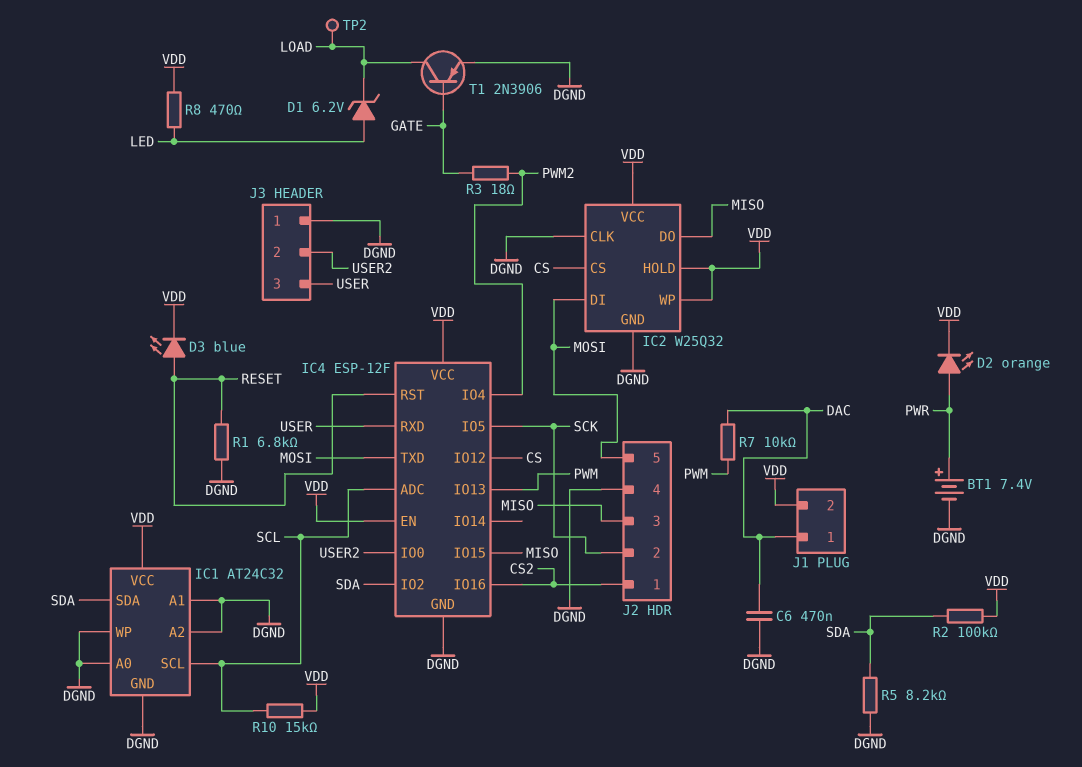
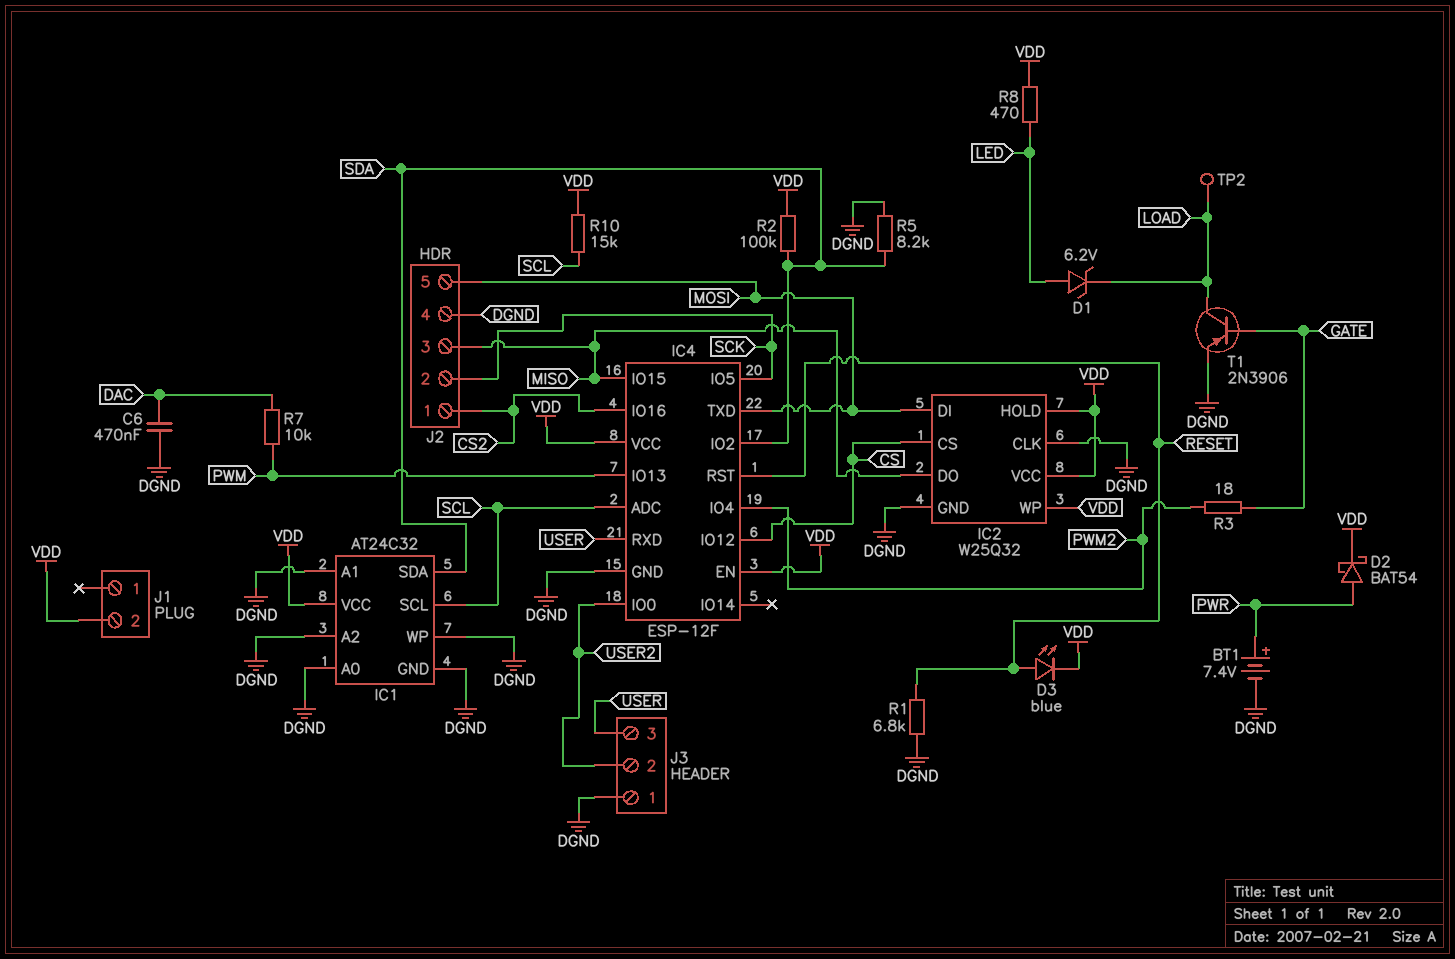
D2: LED orange (A PWR, K VDD) -> schottky BAT54 (A PWR, K VDD)
J1 pin 1: DAC -> none

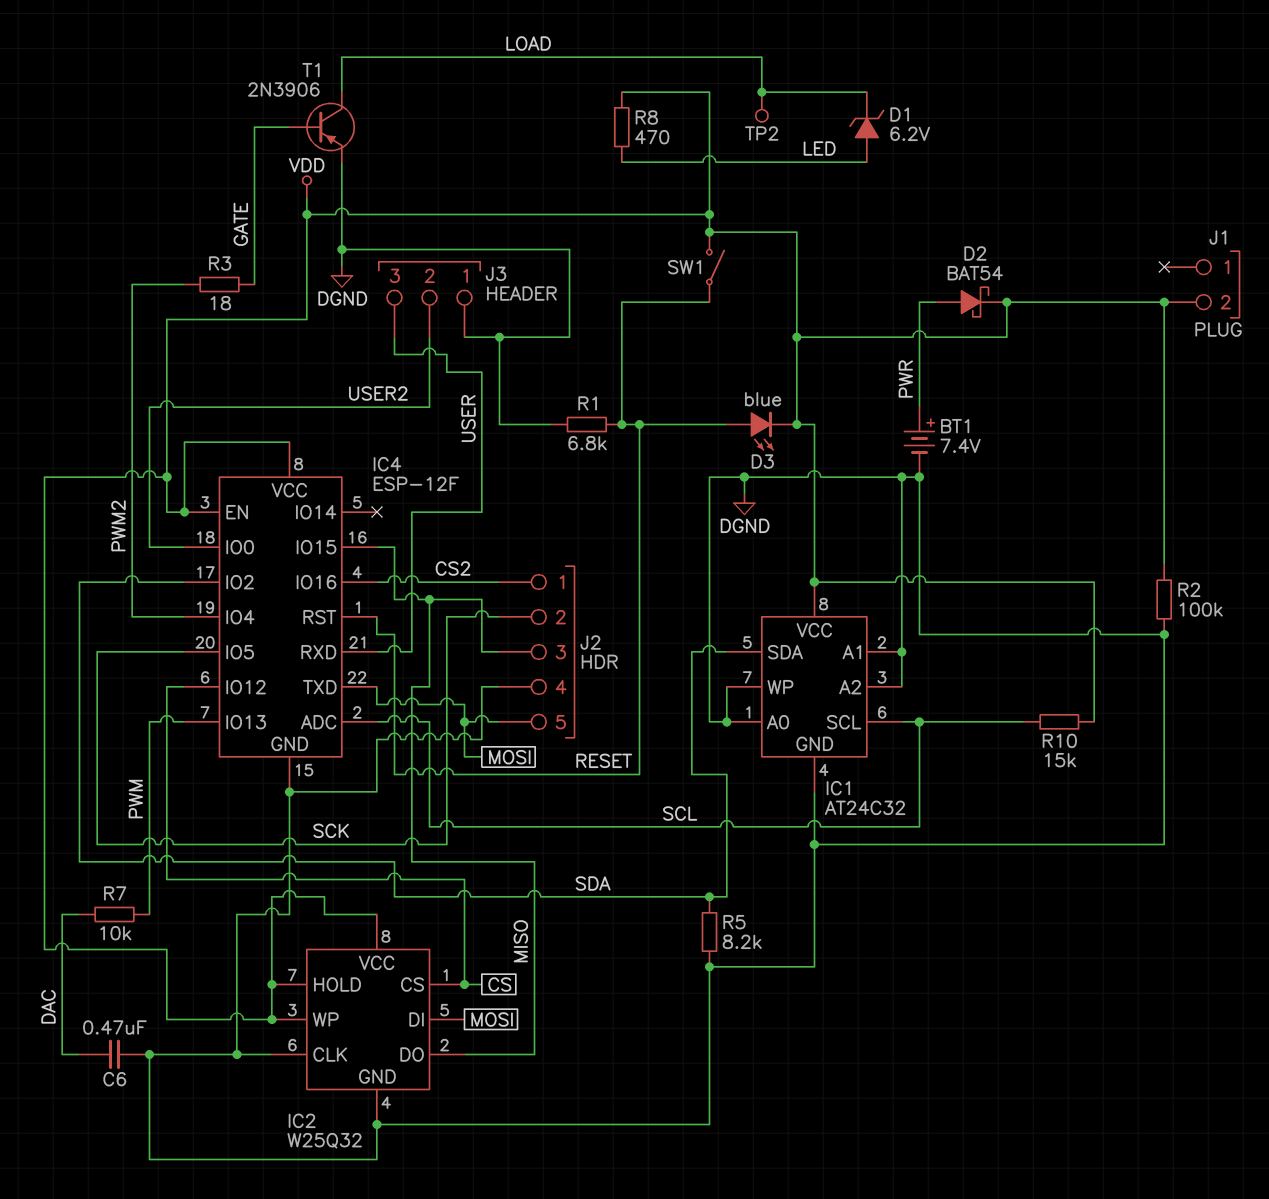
R2: 100k (SDA, VDD) -> 100k (DGND, VDD)
SW1: none -> switch (RESET, VDD)

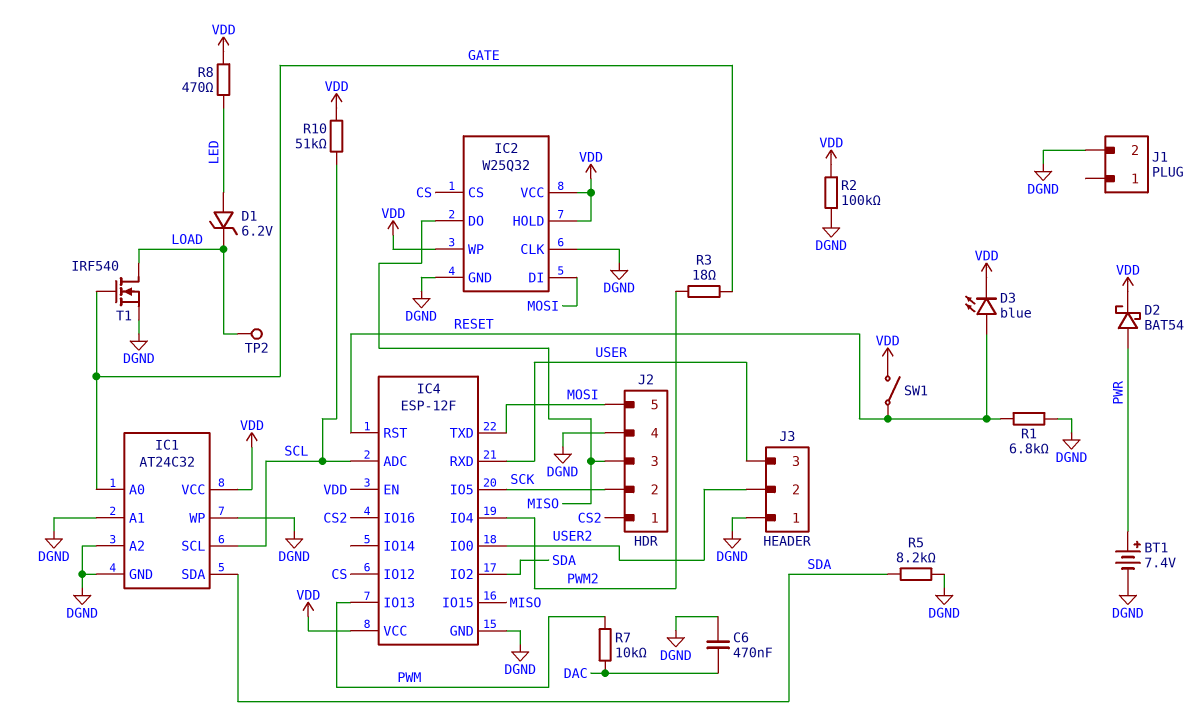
IC1 pin A0: DGND -> GATE
J1 pin 2: VDD -> DGND
R10: 15k (SCL, VDD) -> 51k (SCL, VDD)
T1: PNP 2N3906 (B GATE, C LOAD, E DGND) -> NMOS IRF540 (G GATE, D LOAD, S DGND)

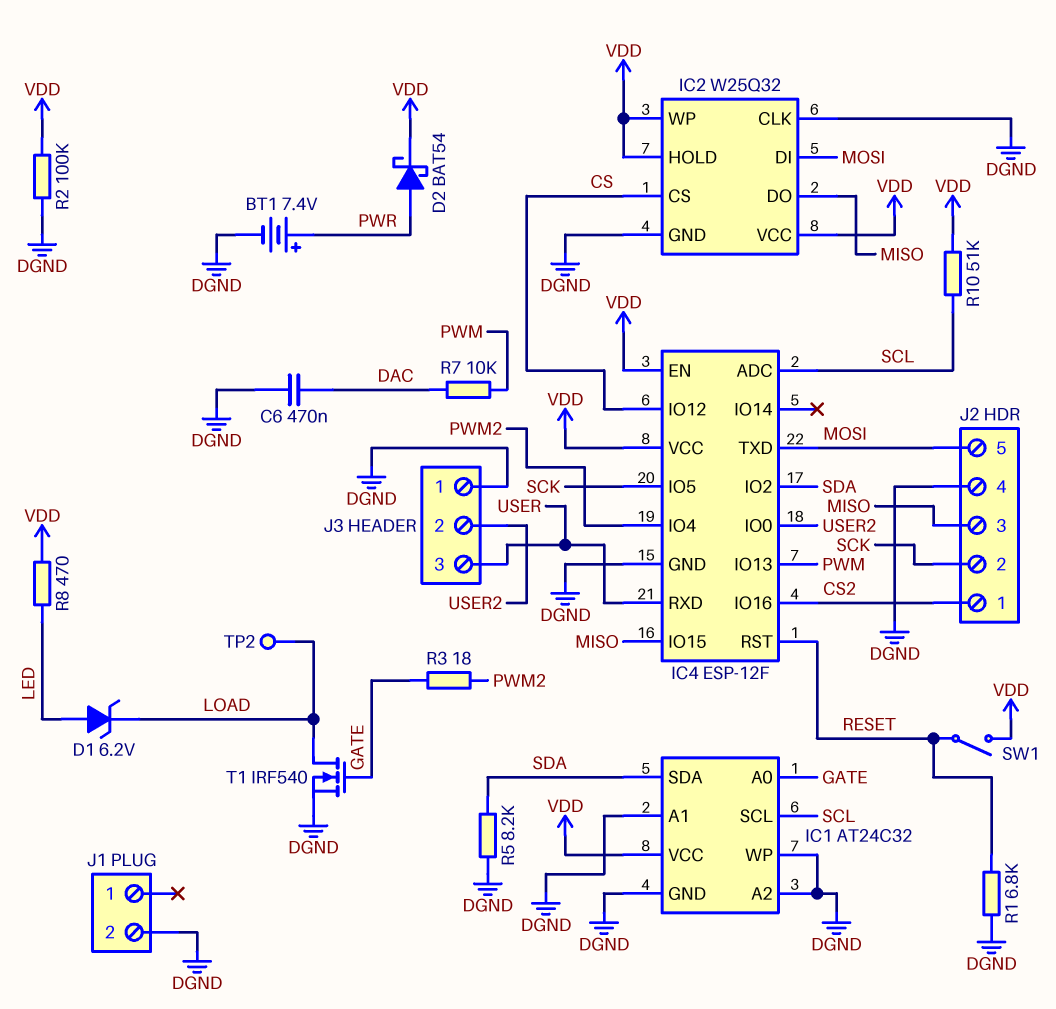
D3: LED blue (A RESET, K VDD) -> none

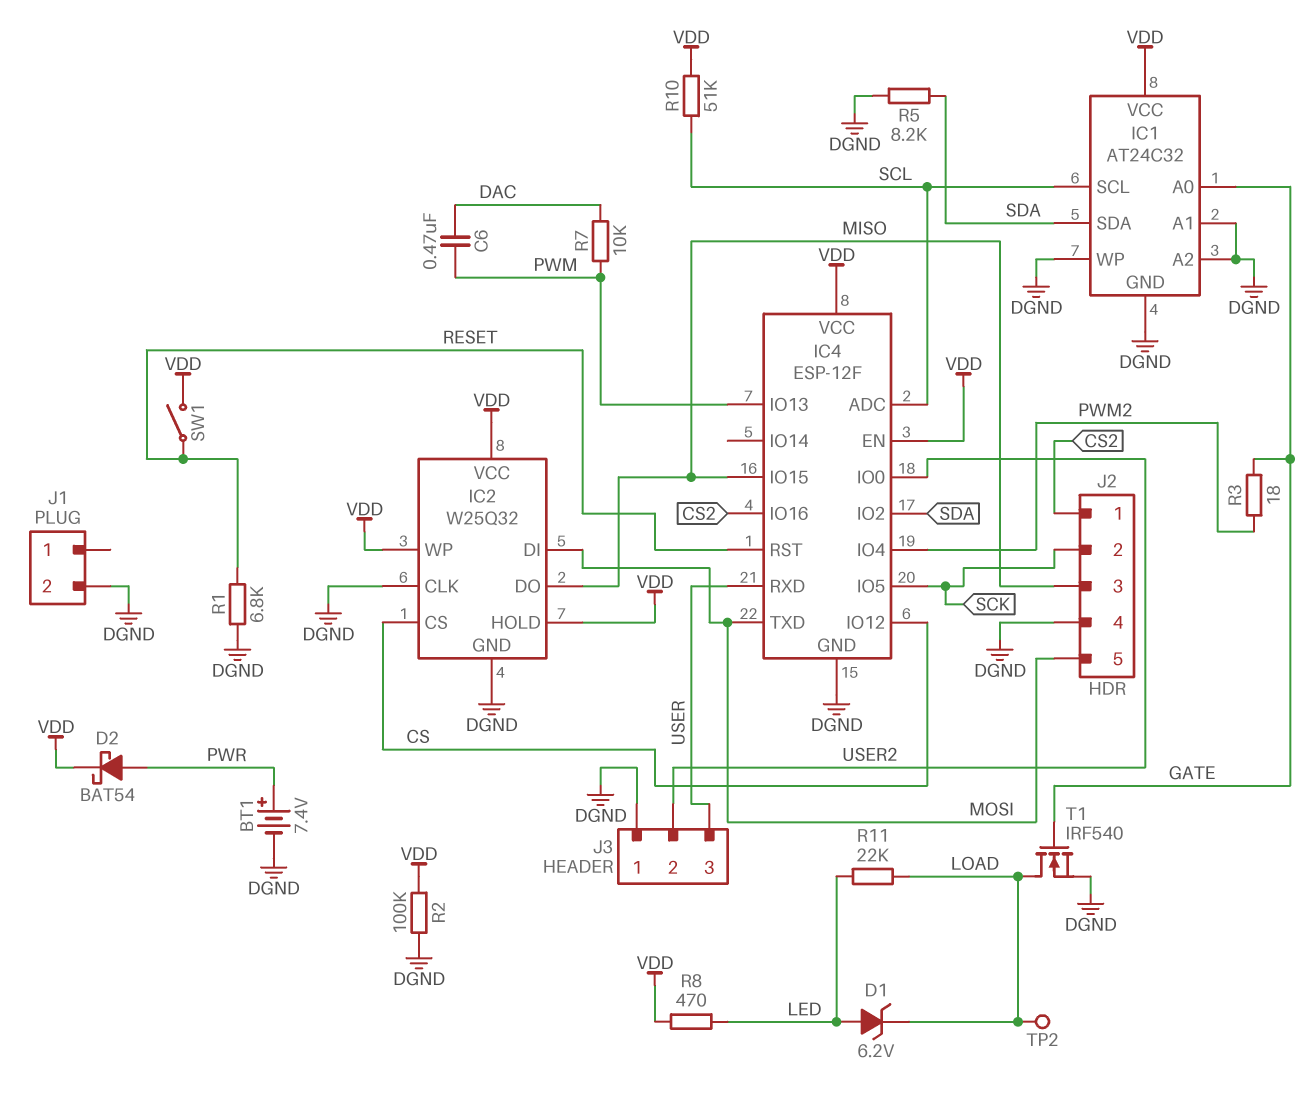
C6: 470nF (DAC, DGND) -> 470nF (DAC, PWM)
R11: none -> 22k (LED, LOAD)

